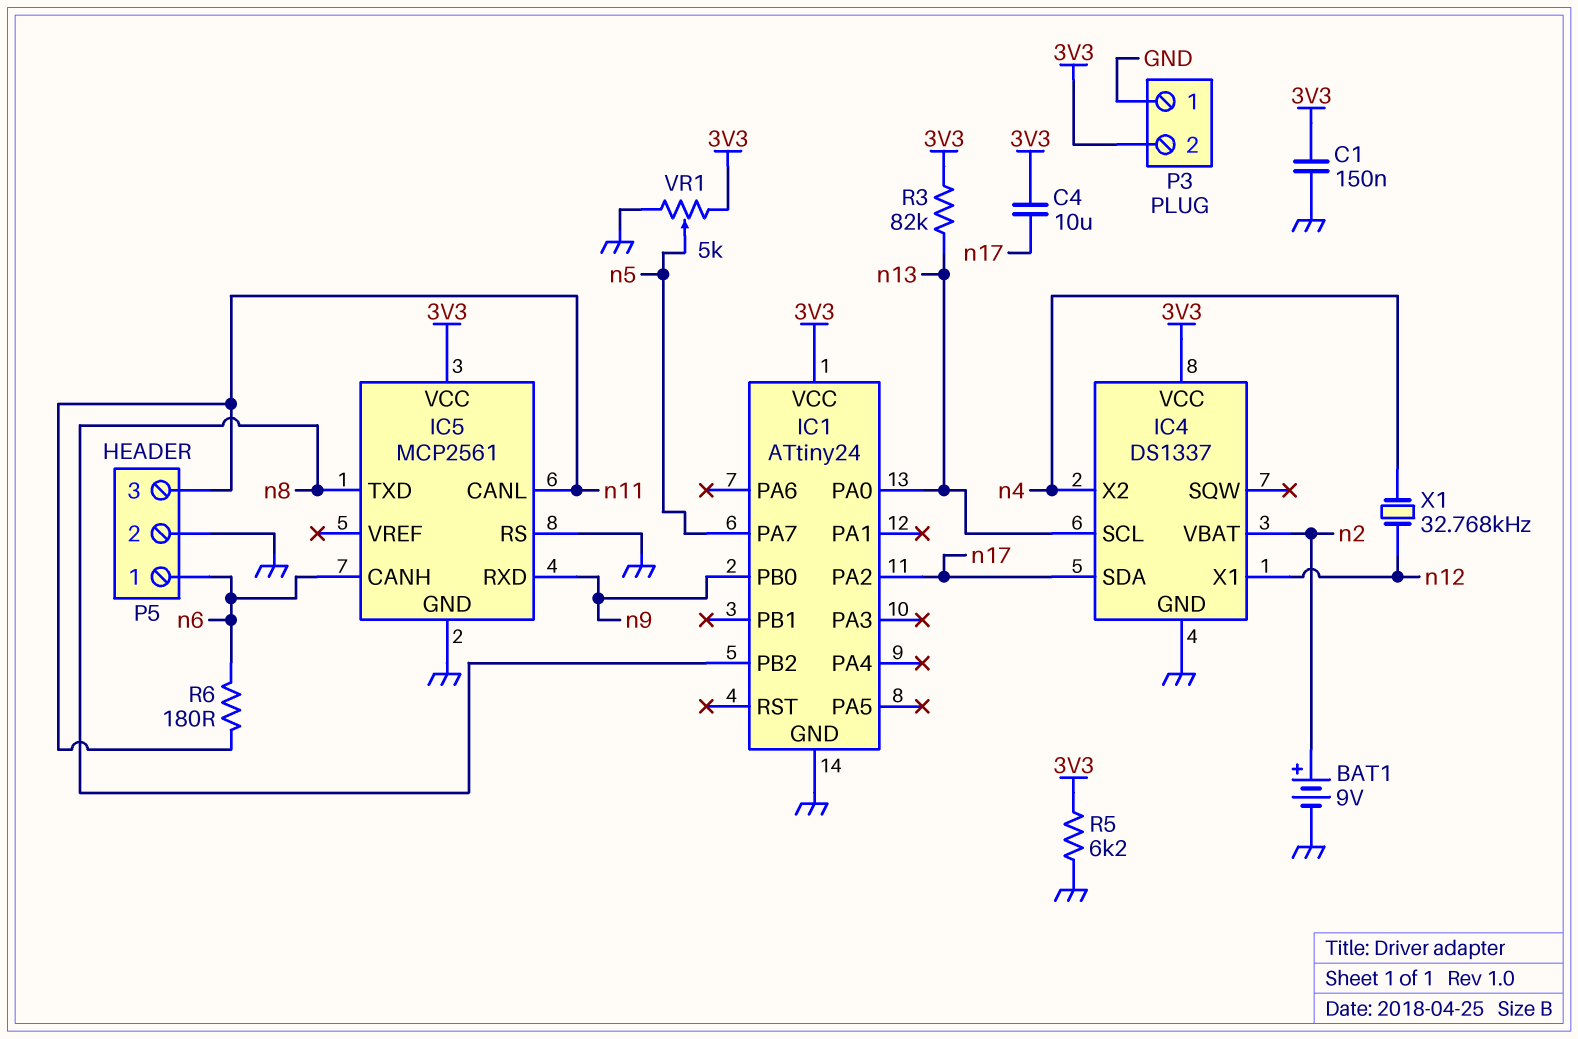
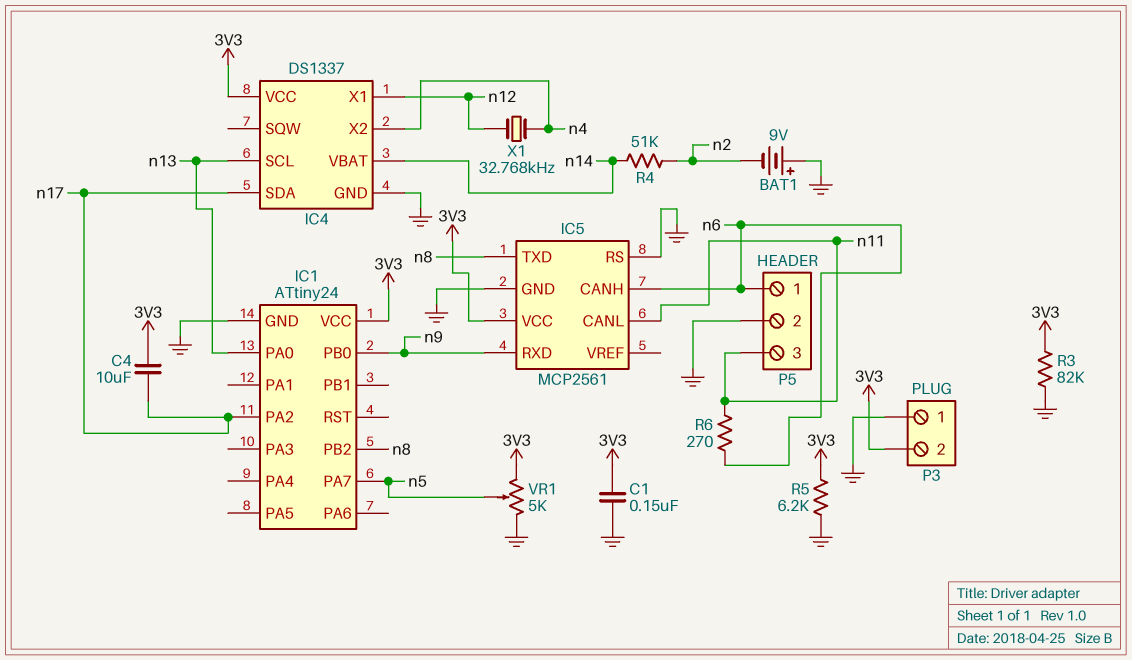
BAT1: 9V (plus n2, minus GND) -> 9V (plus GND, minus n2)
IC4 pin VBAT: n2 -> n14
R3: 82k (3V3, n13) -> 82k (3V3, GND)
R4: none -> 51k (n2, n14)
R6: 180 (n6, n11) -> 270 (n6, n11)

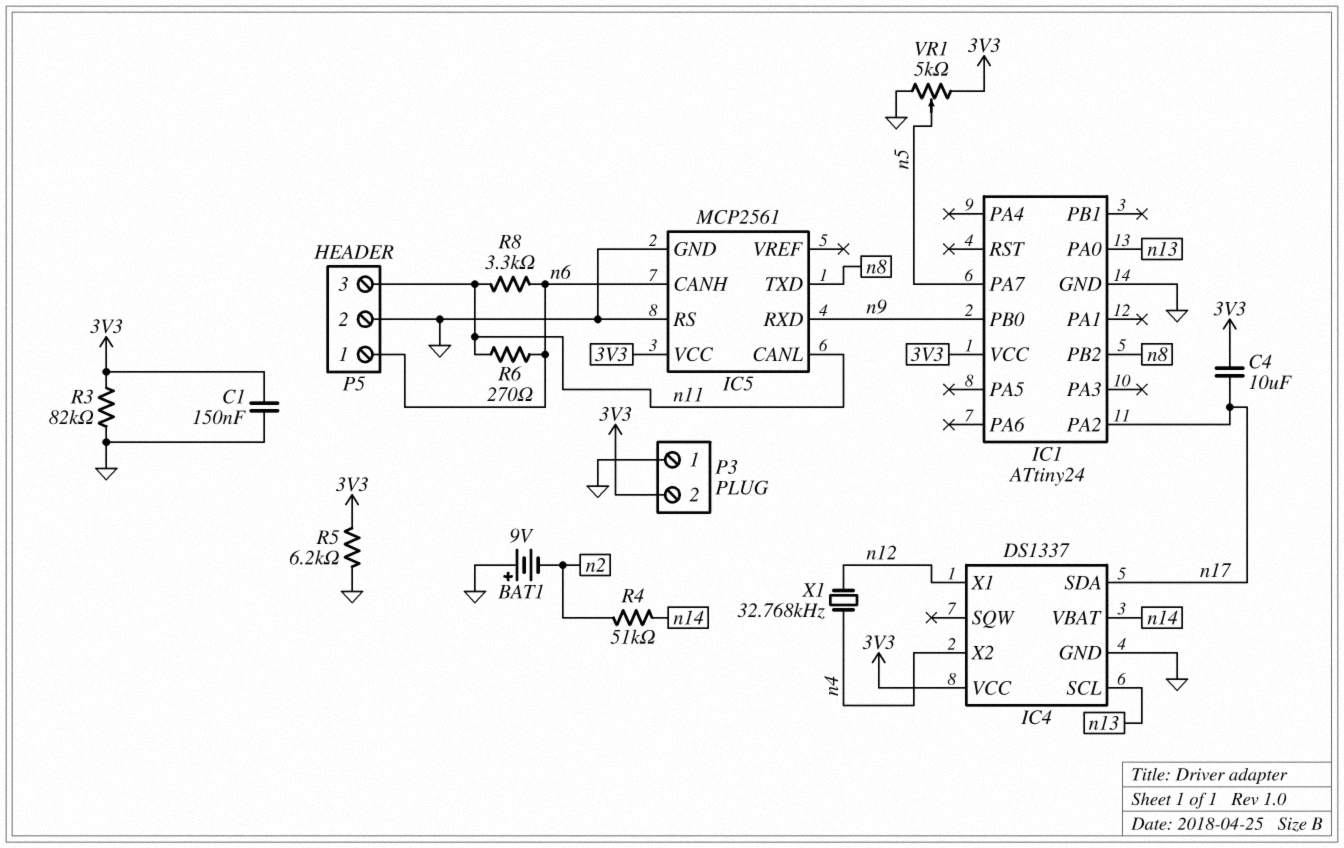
R8: none -> 3.3k (n6, n11)

